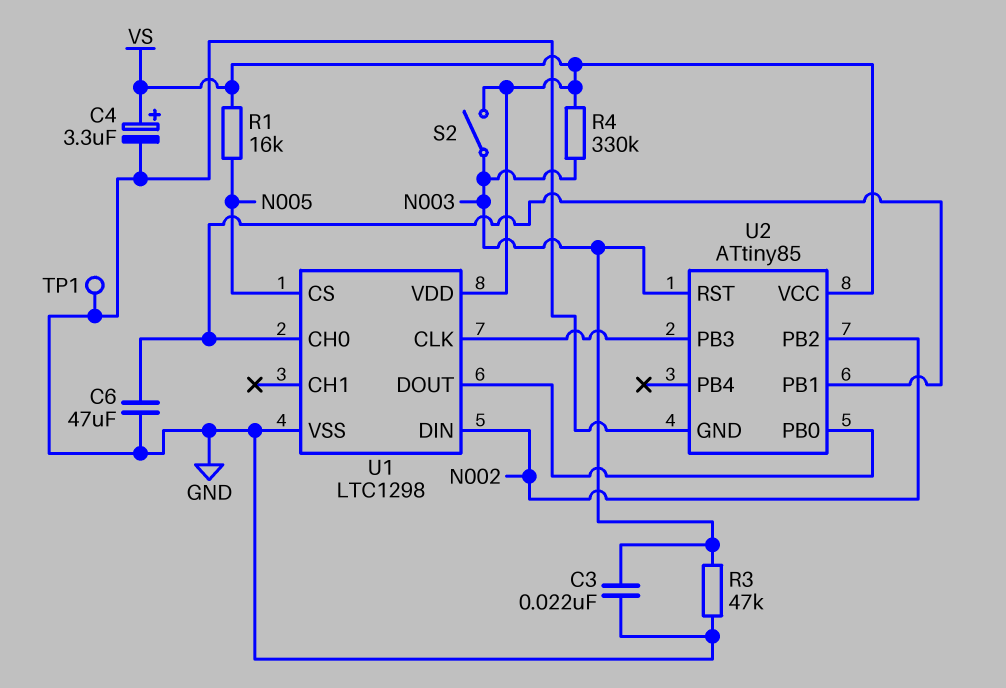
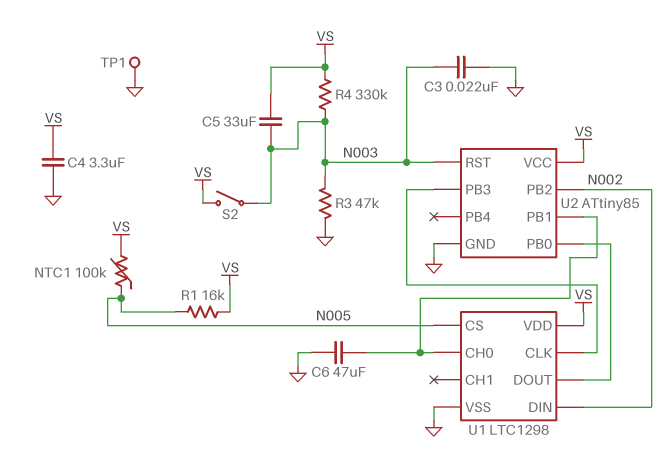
C4: 3.3uF (plus VS, minus GND) -> 3.3uF (GND, VS)
C5: none -> 33uF (N003, VS)
NTC1: none -> 100k (N005, VS)

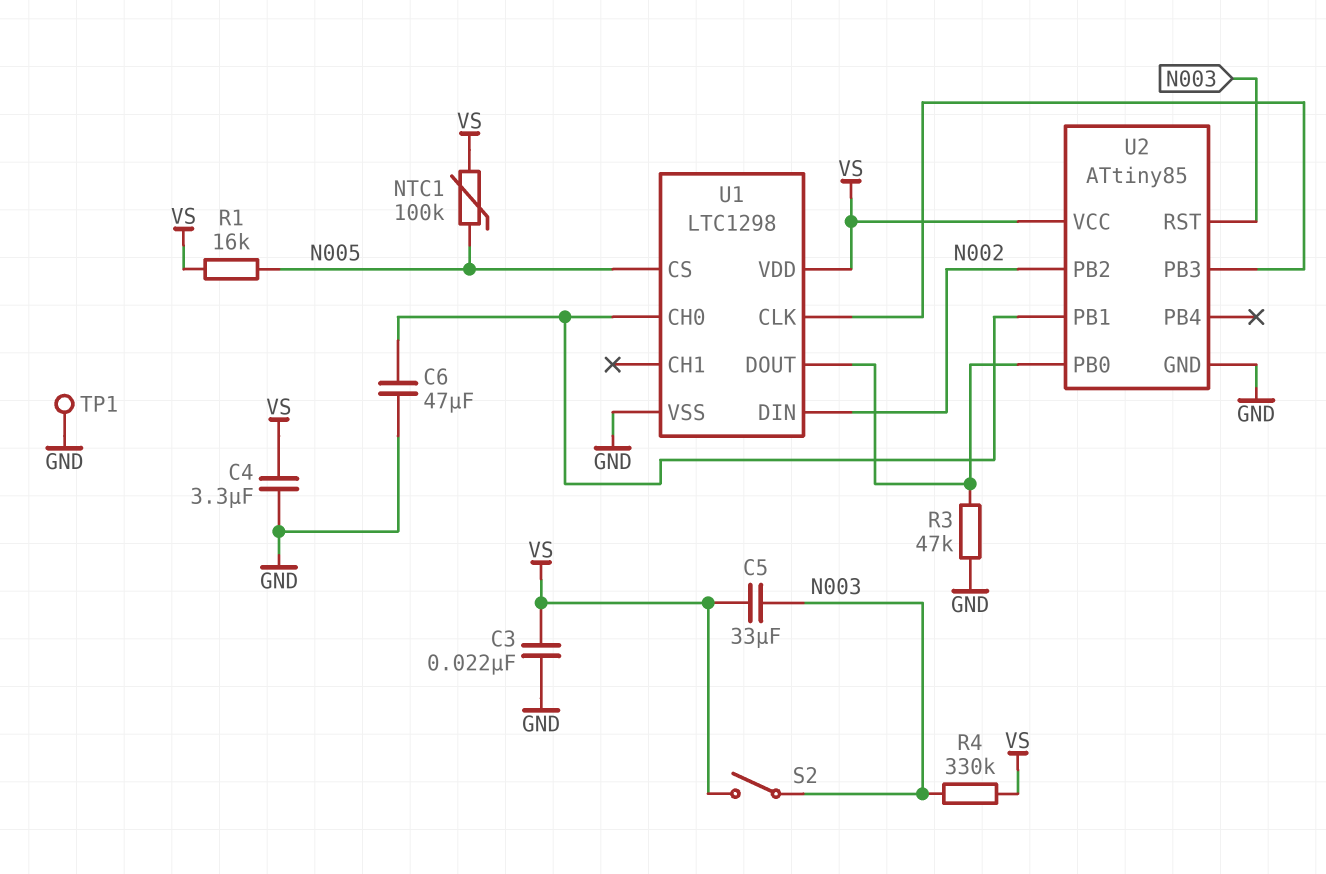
C3: 22nF (GND, N003) -> 22nF (GND, VS)
R3: 47k (GND, N003) -> 47k (GND, U1/DOUT)

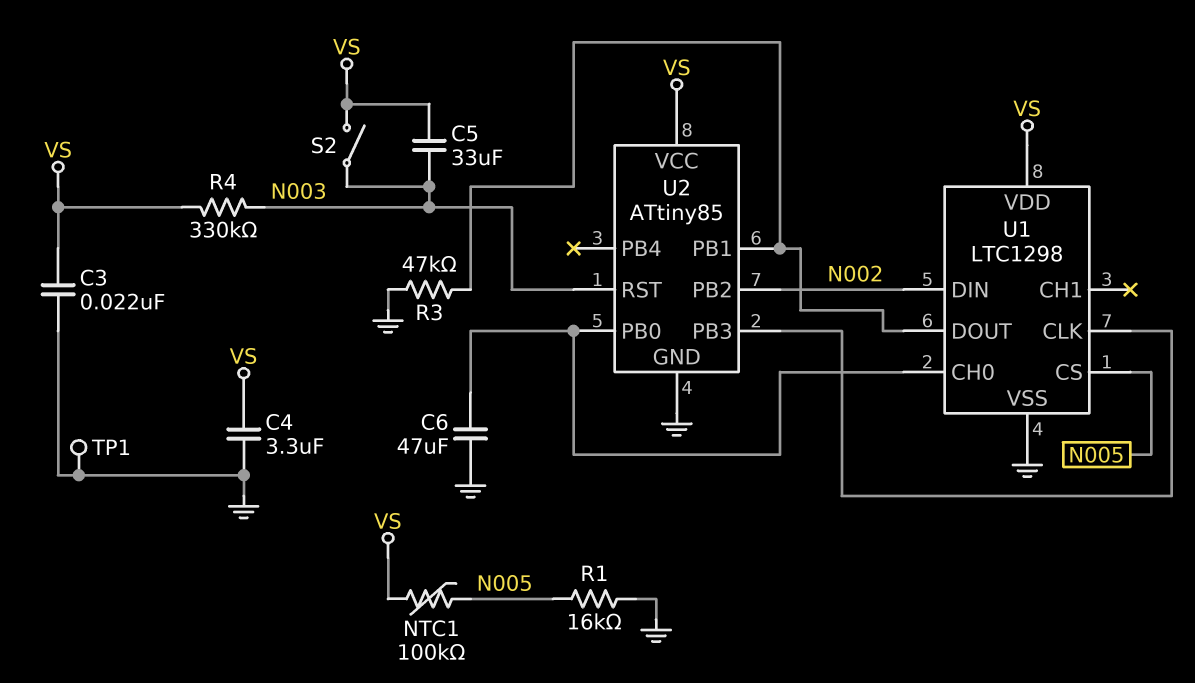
R1: 16k (N005, VS) -> 16k (GND, N005)
U2 pin PB0: U1/DOUT -> U1/CH0
U2 pin PB1: U1/CH0 -> U1/DOUT

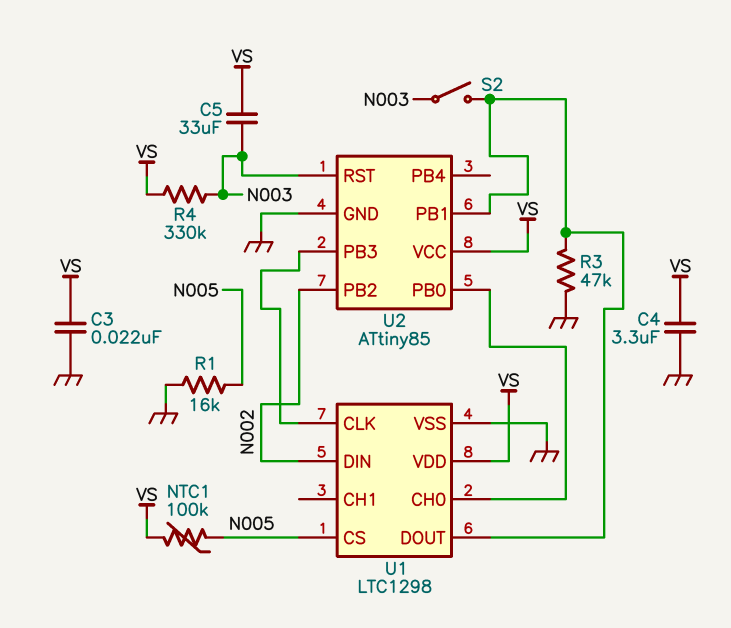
C6: 47uF (GND, U1/CH0) -> none
S2: switch (N003, VS) -> switch (N003, U1/DOUT)
TP1: test point (GND) -> none

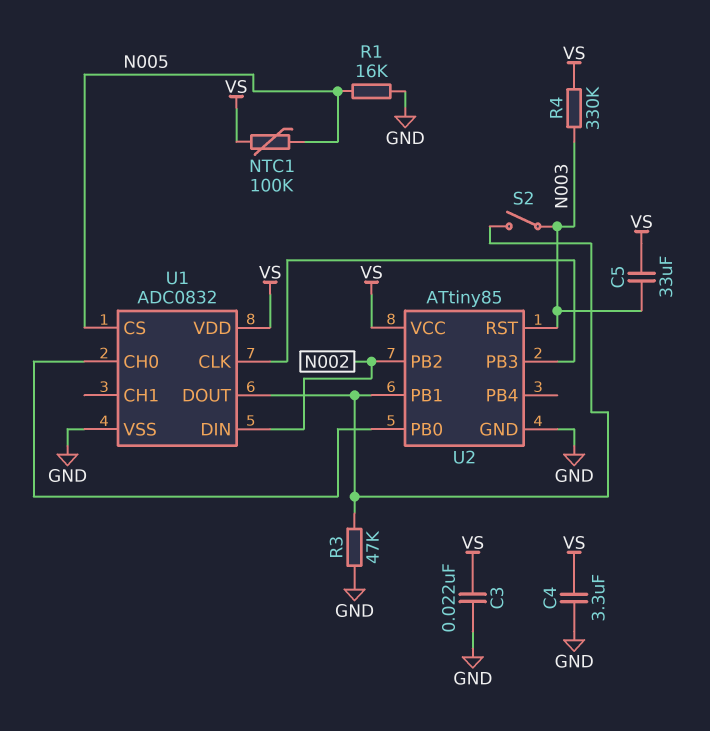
U1: LTC1298 -> ADC0832

